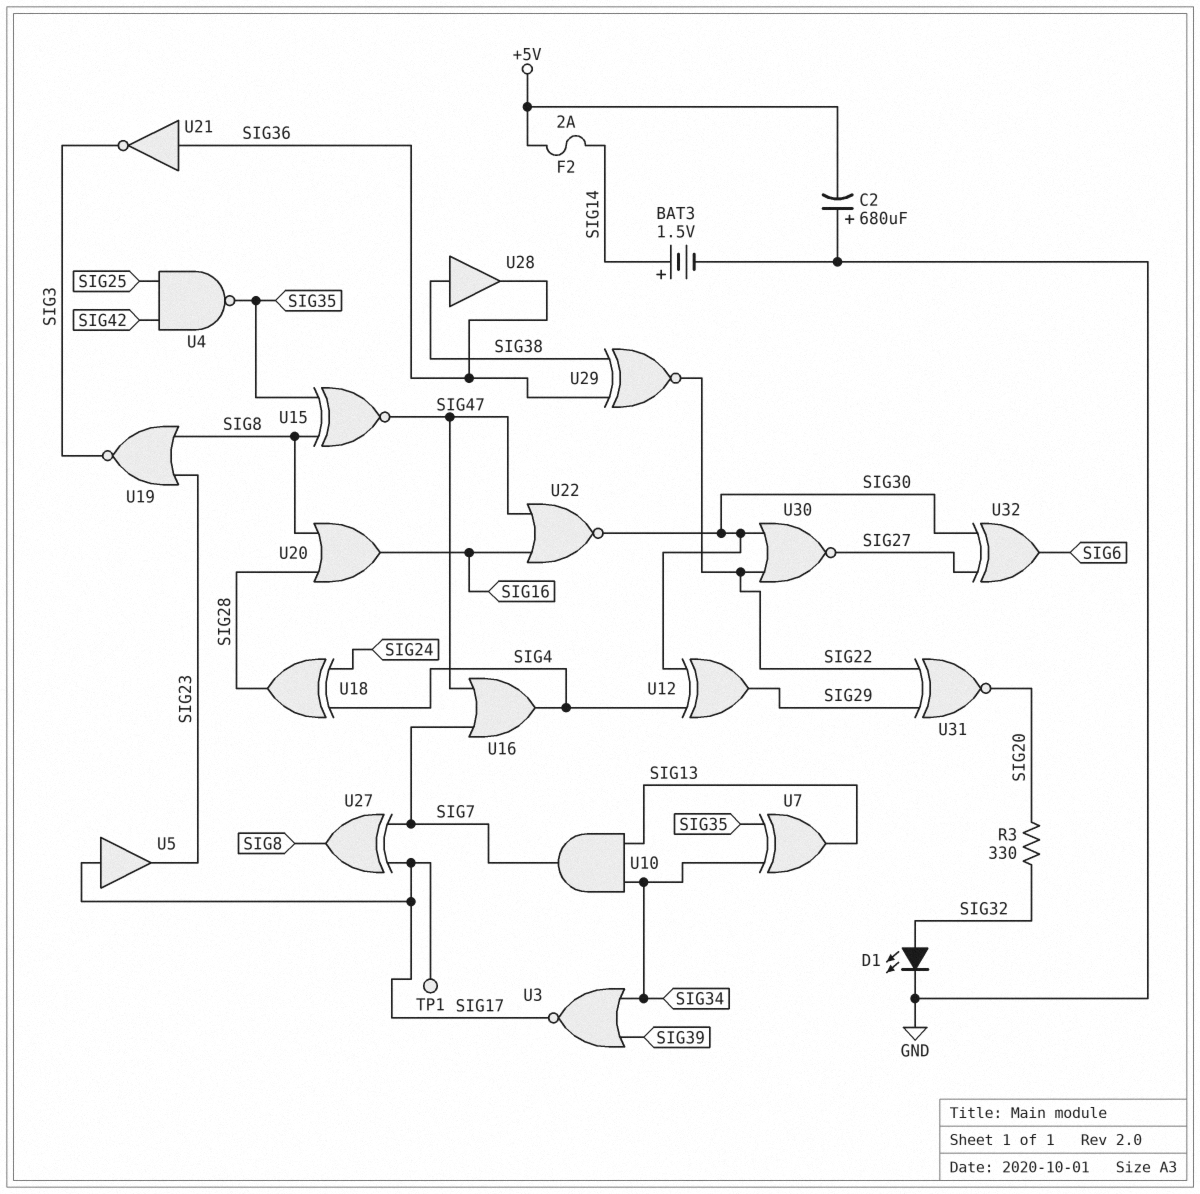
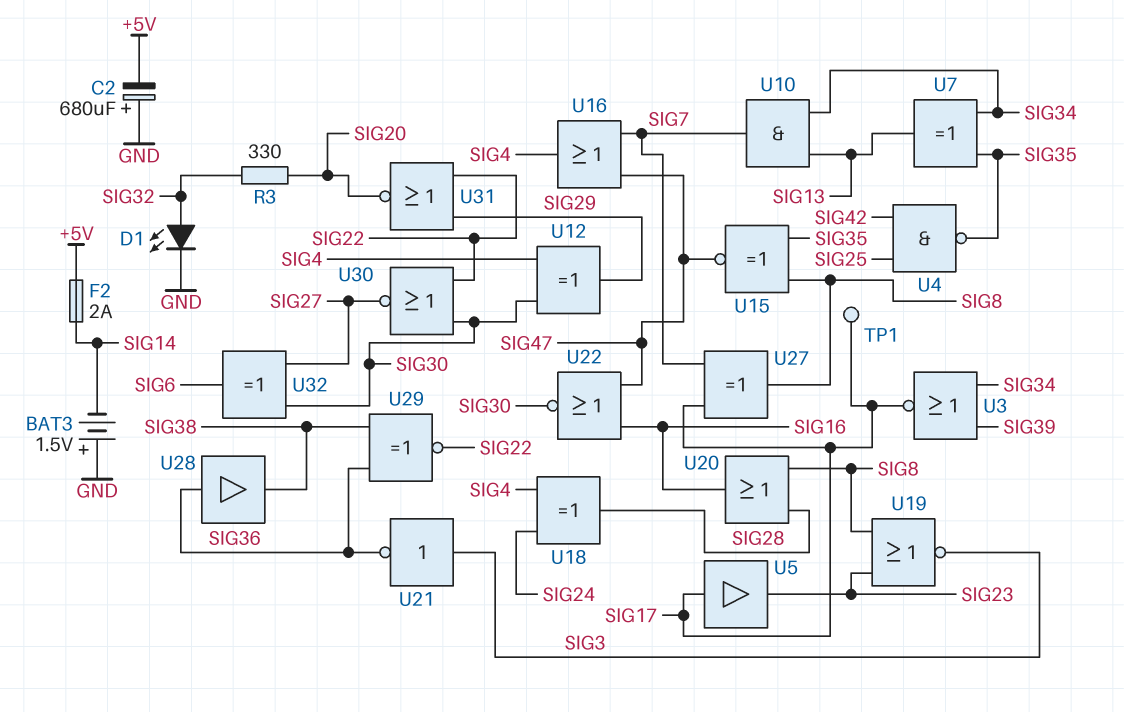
BAT3: 1.5V (plus SIG14, minus GND) -> 1.5V (plus GND, minus SIG14)
U21: NOT (in SIG36, out SIG3) -> NOT (in SIG3, out SIG36)
U28: buffer (in SIG38, out SIG36) -> buffer (in SIG36, out SIG38)
U31: XNOR (in SIG22, in SIG29, out SIG20) -> NOR (in SIG22, in SIG29, out SIG20)

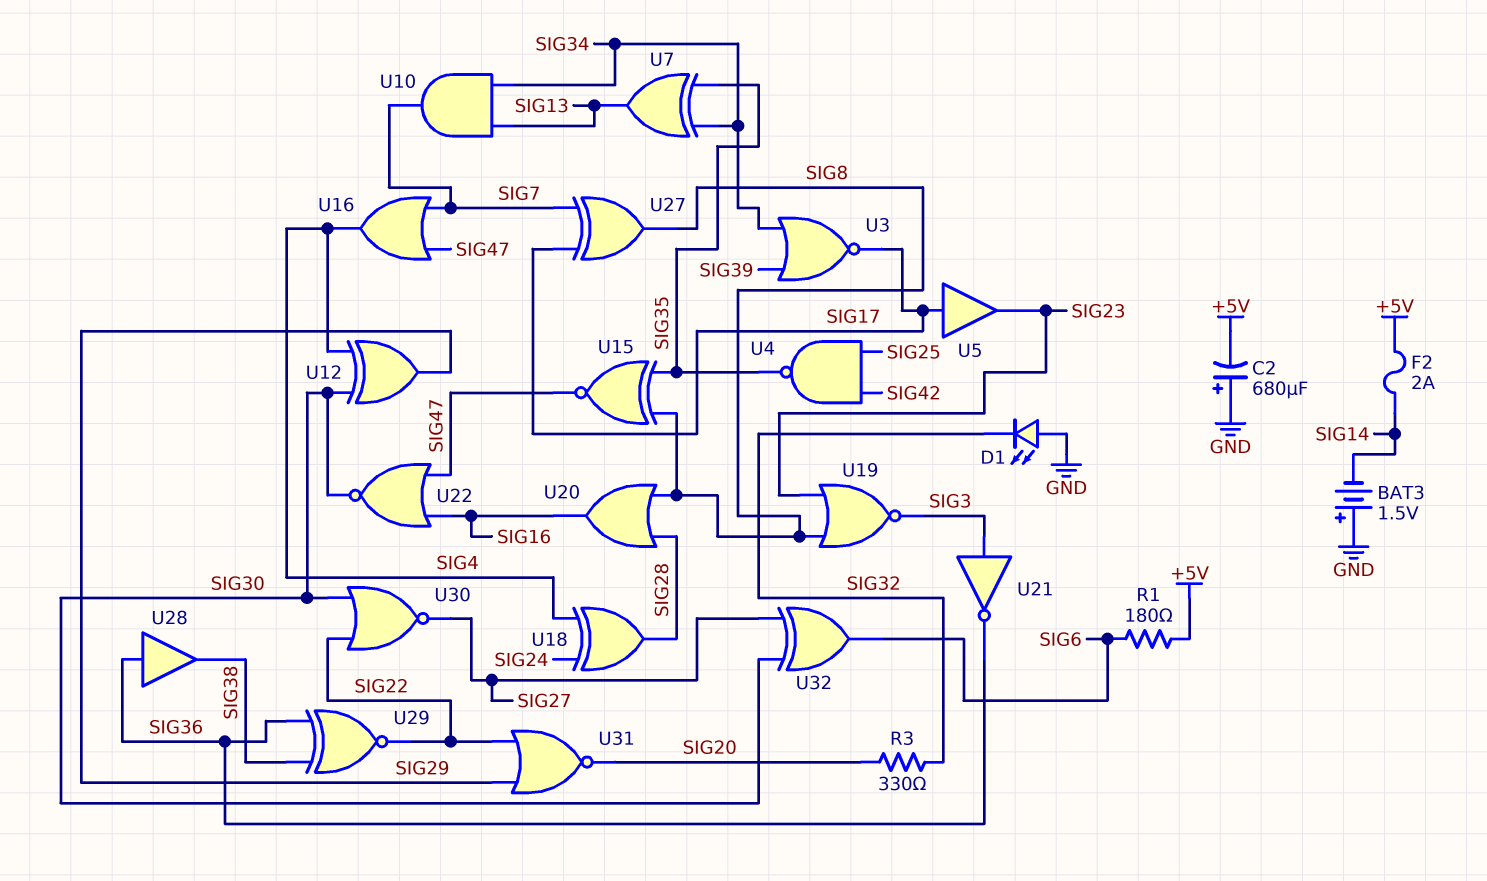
D1: LED (A SIG32, K GND) -> LED (A GND, K SIG32)
R1: none -> 180 (+5V, SIG6)
TP1: test point (SIG17) -> none

